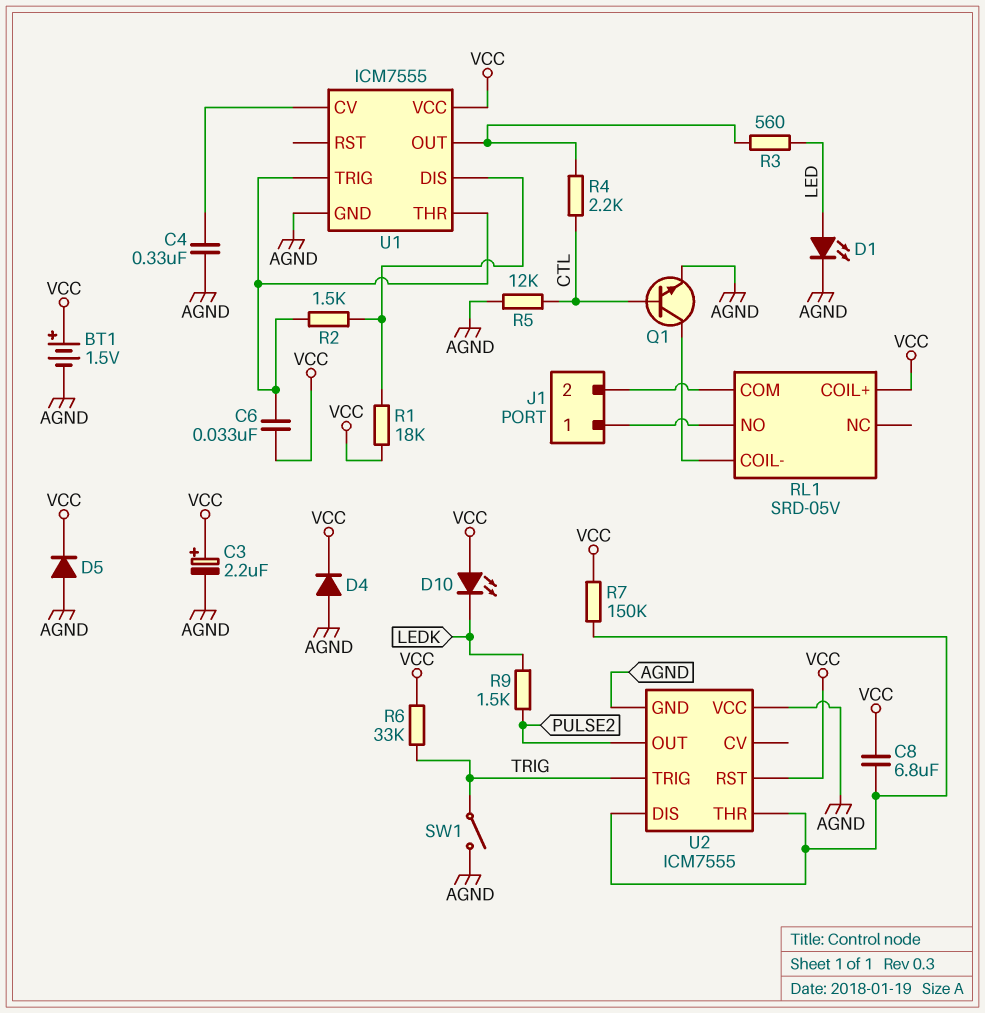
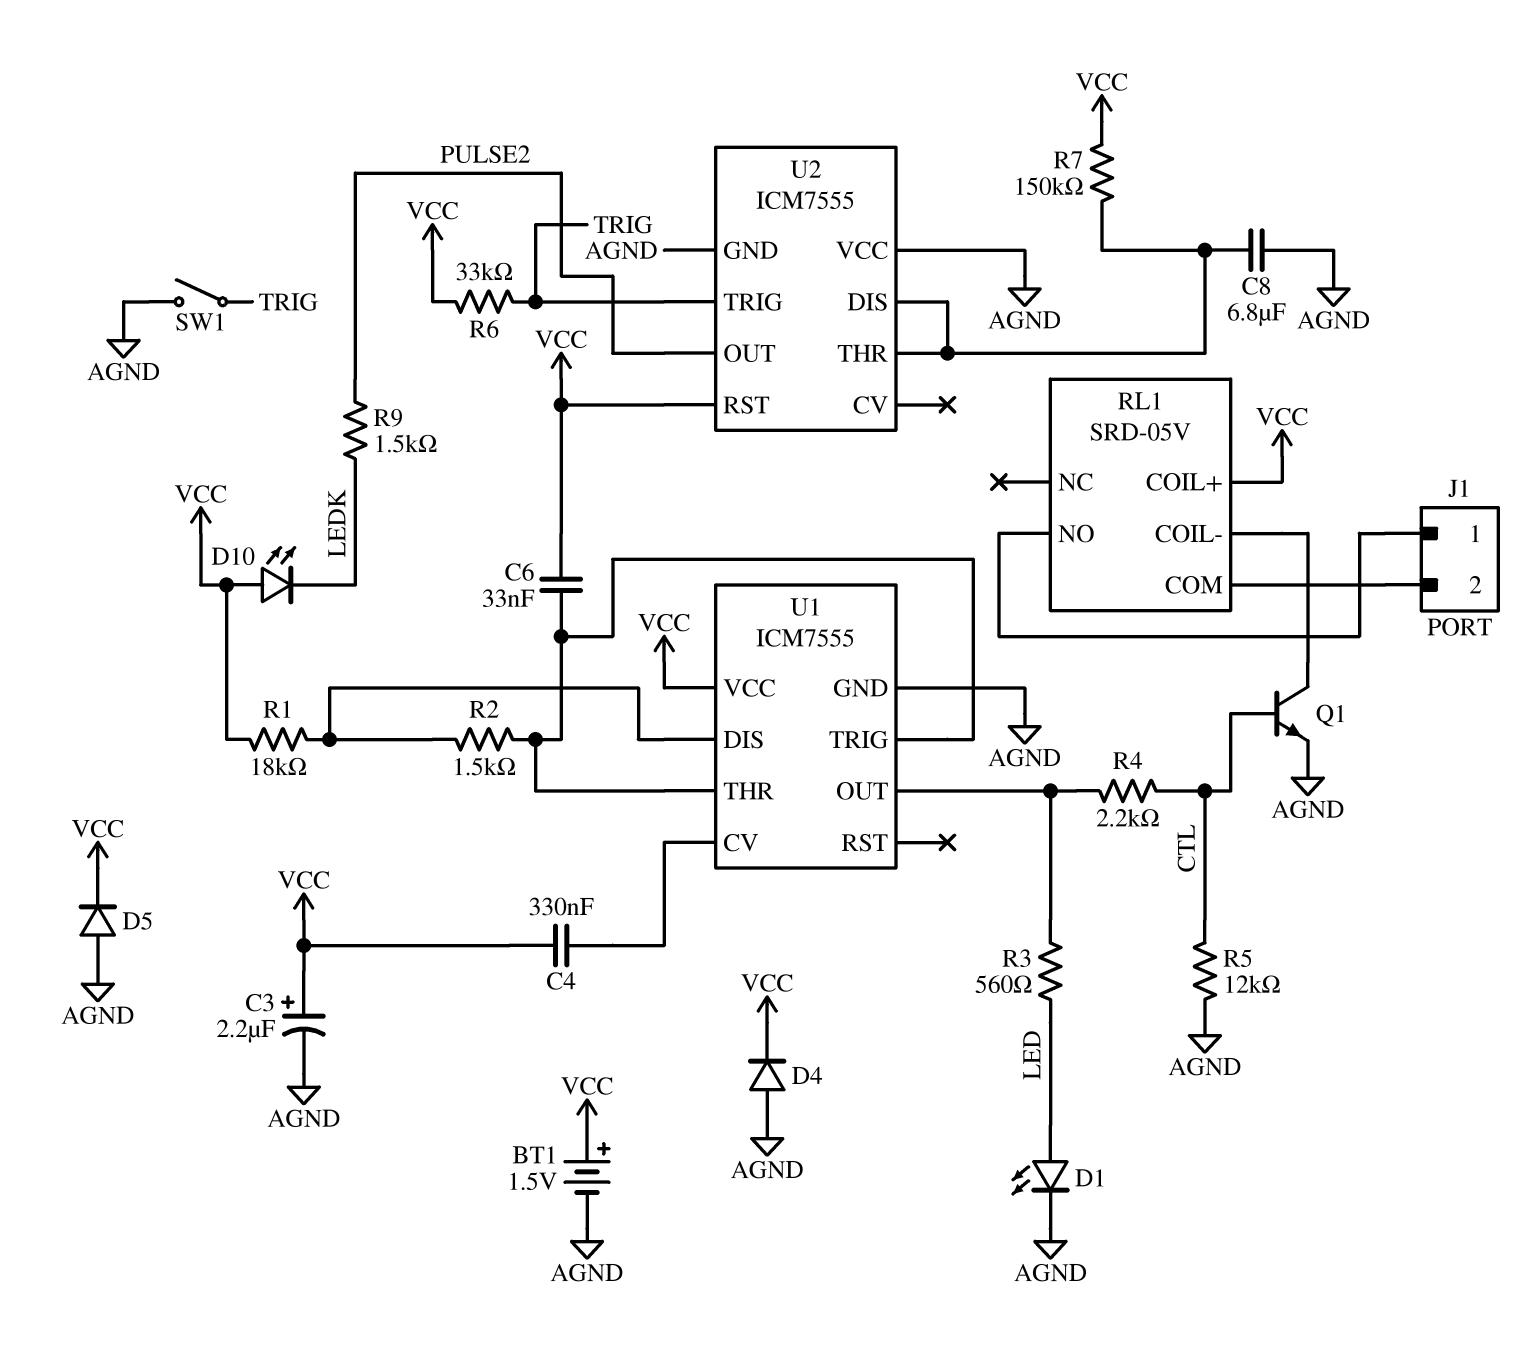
C4: 330nF (AGND, U1/CV) -> 330nF (U1/CV, VCC)
C8: 6.8uF (U2/DIS, VCC) -> 6.8uF (AGND, U2/DIS)

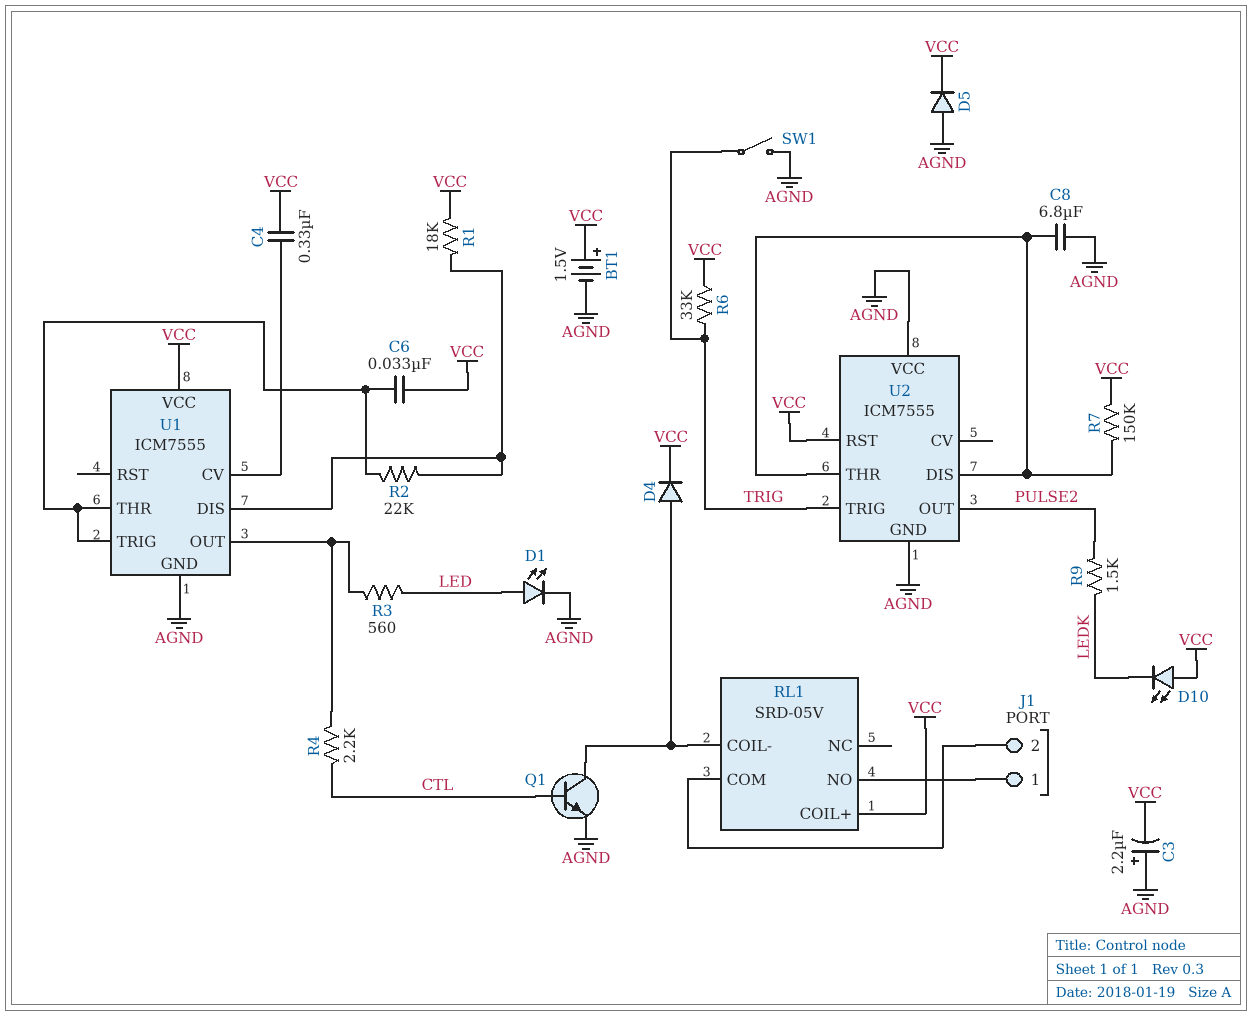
C3: 2.2uF (plus VCC, minus AGND) -> 2.2uF (plus AGND, minus VCC)
D4: diode (A AGND, K VCC) -> diode (A RL1/COIL-, K VCC)
R2: 1.5k (U1/DIS, U1/THR) -> 22k (U1/DIS, U1/THR)
R5: 12k (AGND, CTL) -> none

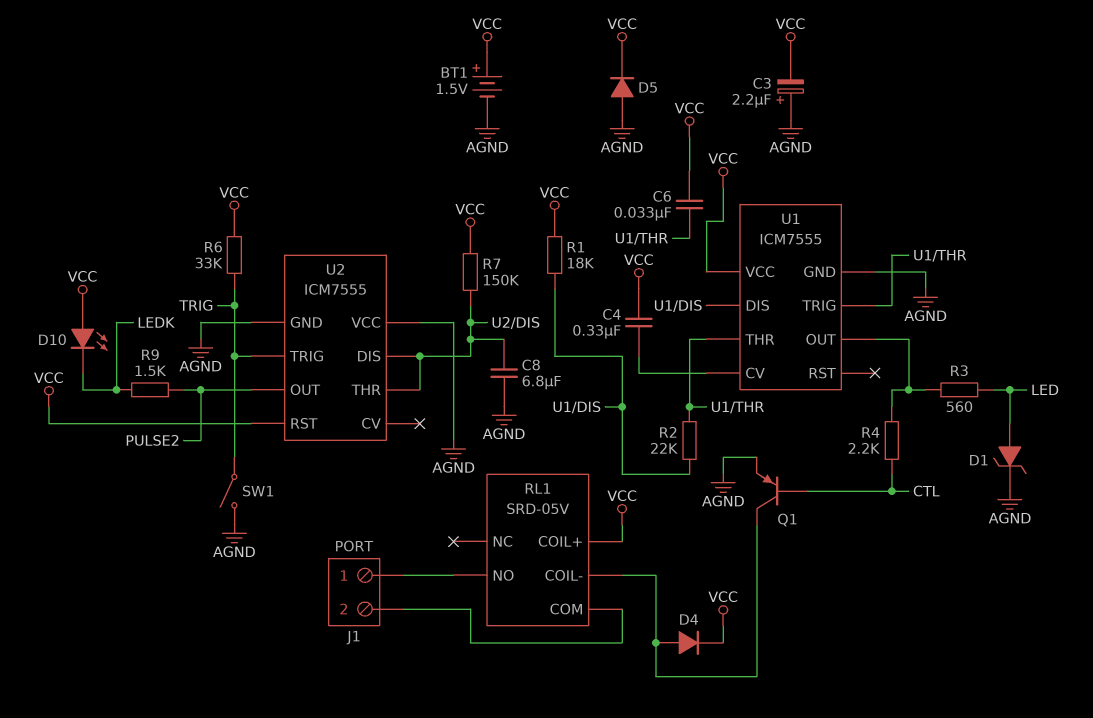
D1: LED (A LED, K AGND) -> zener (A LED, K AGND)
Q1: NPN (B CTL, C RL1/COIL-, E AGND) -> PNP (B CTL, C RL1/COIL-, E AGND)

